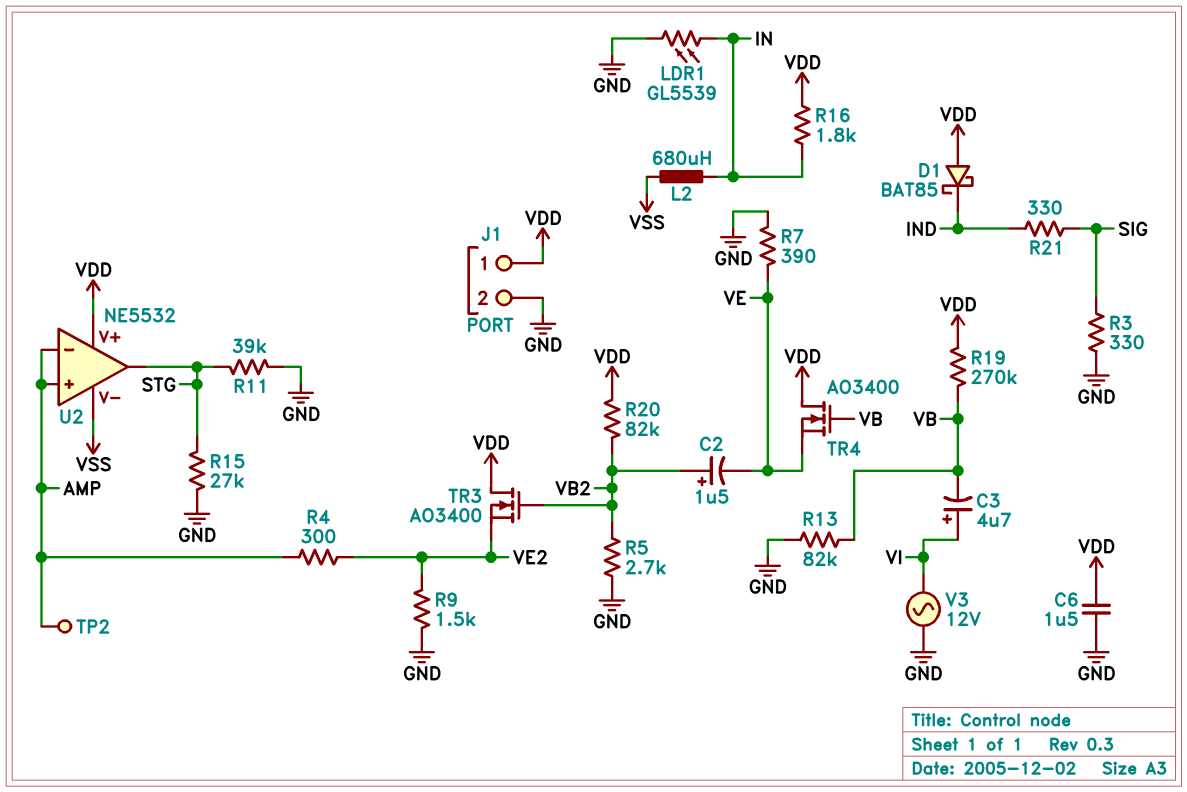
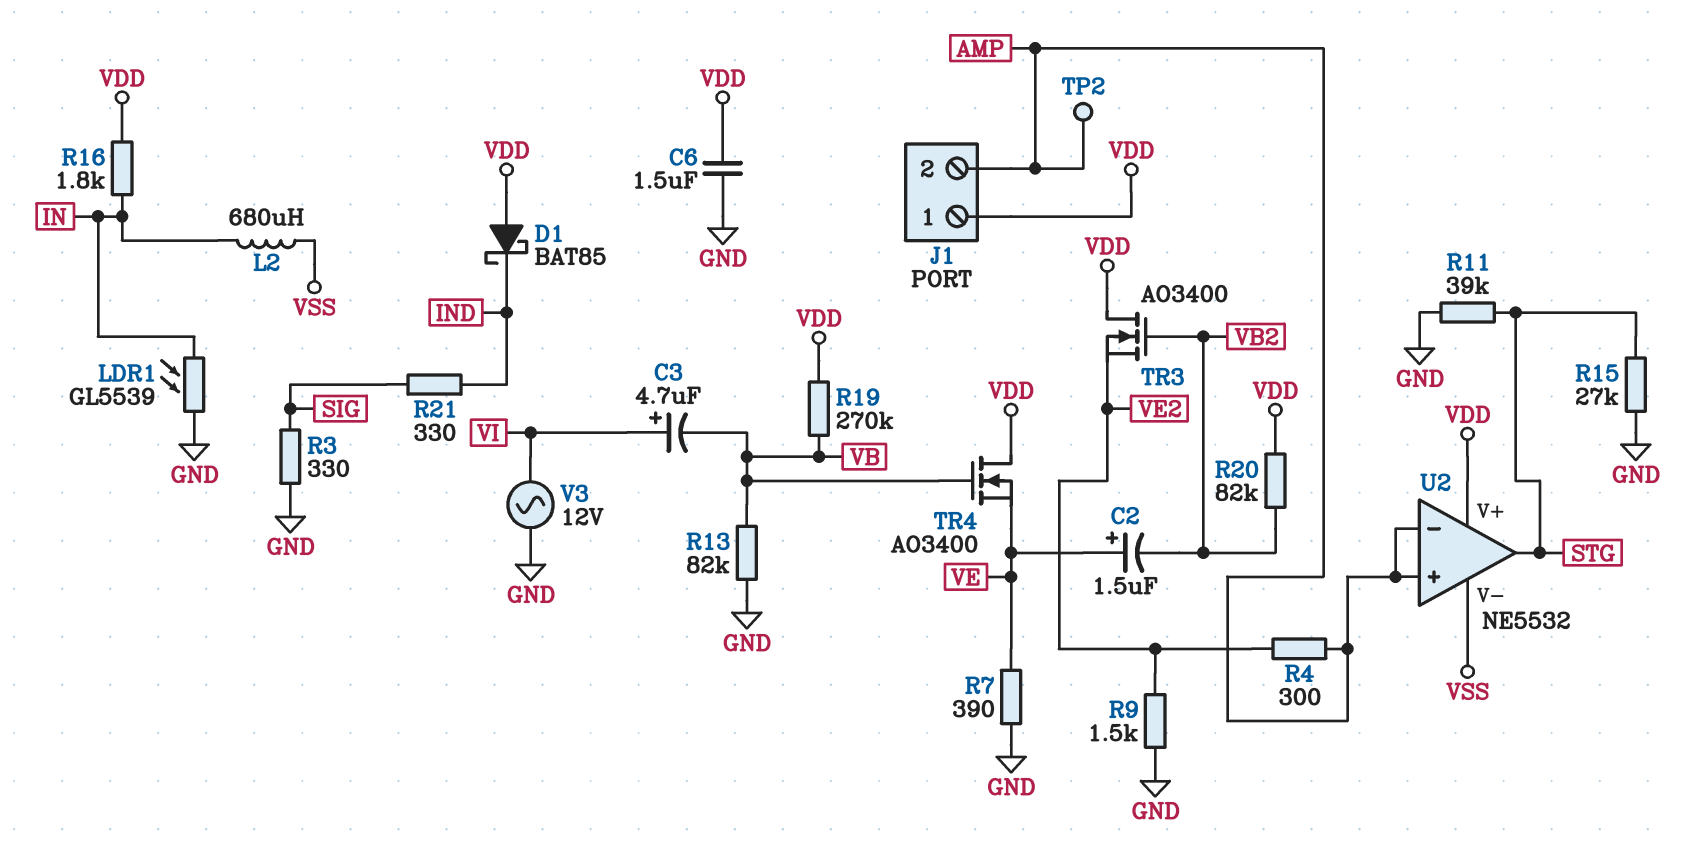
C2: 1.5uF (plus VB2, minus VE) -> 1.5uF (plus VE, minus VB2)
J1 pin 2: GND -> AMP
R5: 2.7k (GND, VB2) -> none

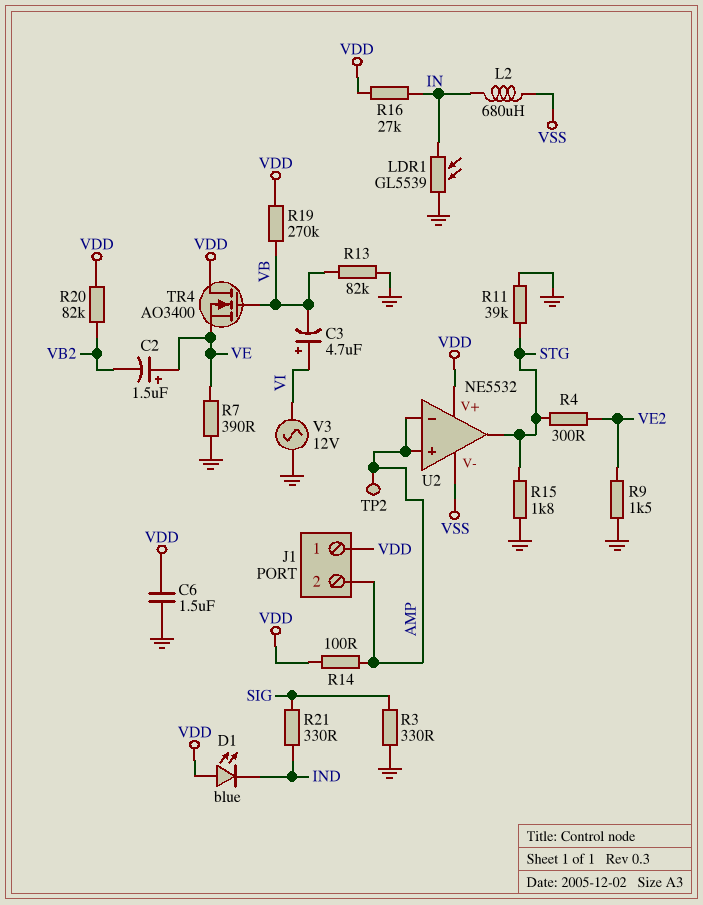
D1: schottky BAT85 (A VDD, K IND) -> LED blue (A VDD, K IND)
R4: 300 (AMP, VE2) -> 300 (STG, VE2)
R14: none -> 100 (AMP, VDD)
R15: 27k (GND, STG) -> 1.8k (GND, STG)
R16: 1.8k (IN, VDD) -> 27k (IN, VDD)
TR3: NMOS AO3400 (G VB2, D VDD, S VE2) -> none

